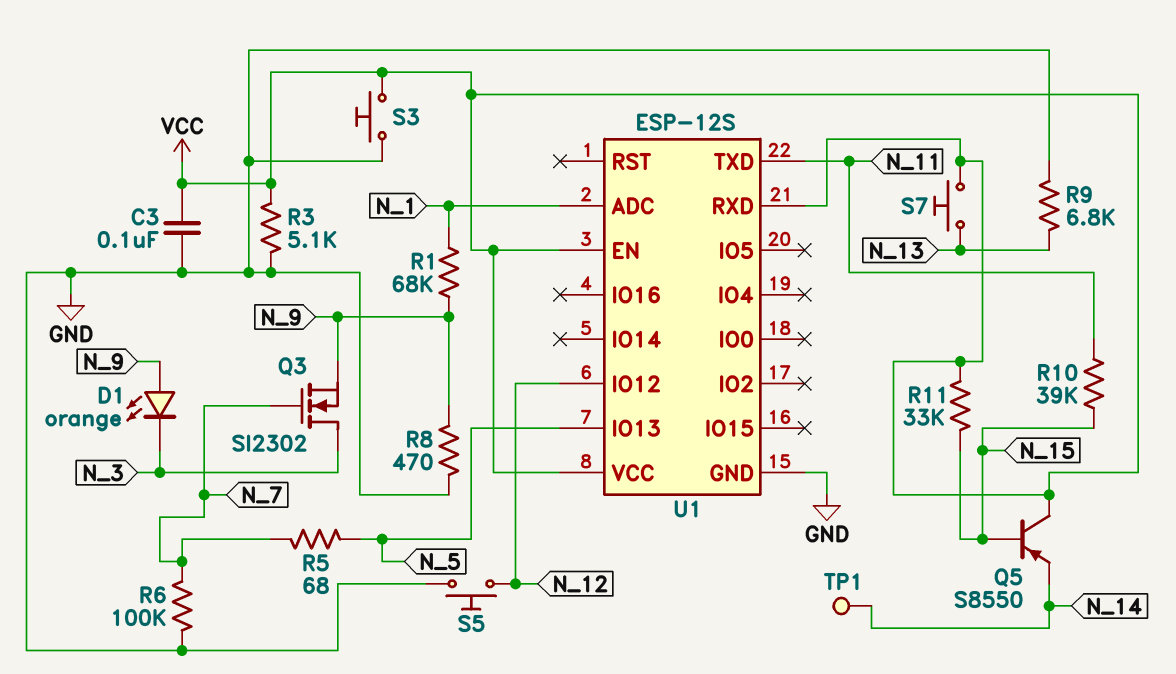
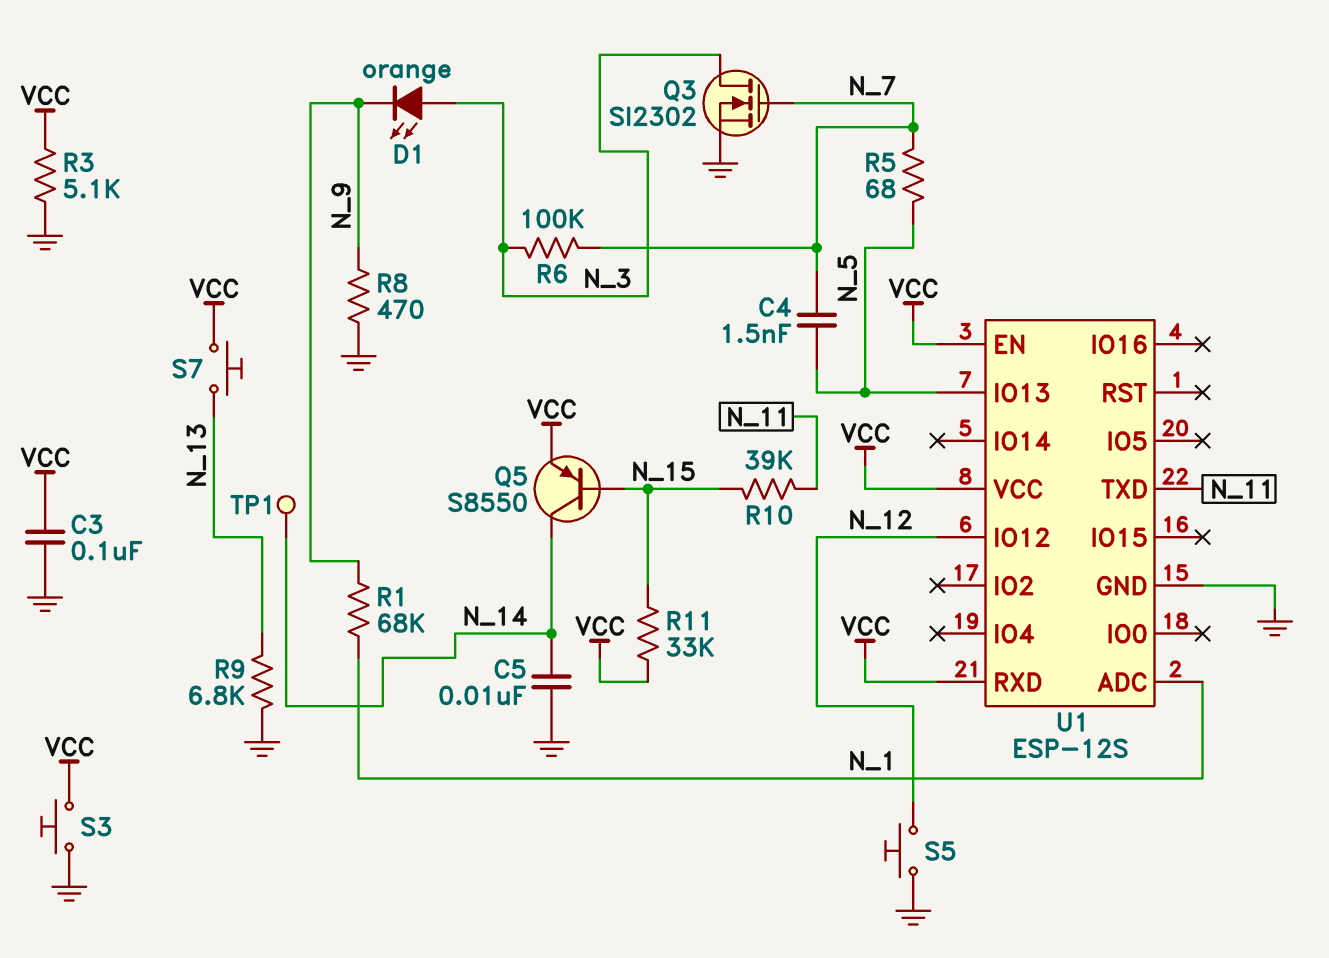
C4: none -> 1.5nF (N_5, N_7)
C5: none -> 10nF (GND, N_14)
D1: LED orange (A N_9, K N_3) -> LED orange (A N_3, K N_9)
Q3: NMOS SI2302 (G N_7, D N_3, S N_9) -> NMOS SI2302 (G N_7, D N_3, S GND)
Q5: PNP S8550 (B N_15, C VCC, E N_14) -> PNP S8550 (B N_15, C N_14, E VCC)
R6: 100k (GND, N_7) -> 100k (N_3, N_7)

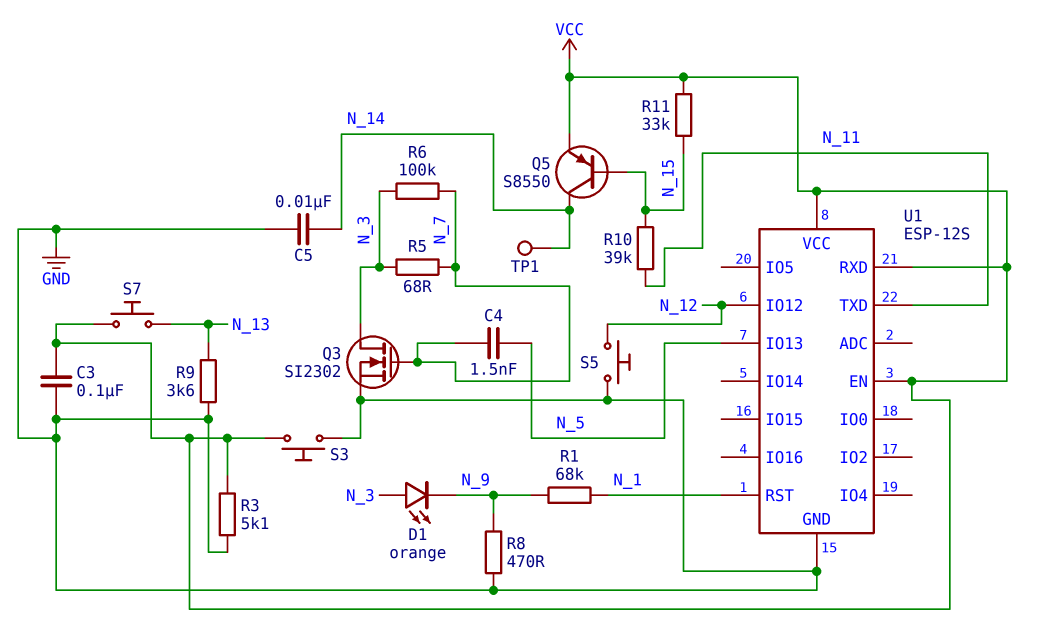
R5: 68 (N_5, N_7) -> 68 (N_3, N_7)
R9: 6.8k (GND, N_13) -> 3.6k (GND, N_13)
U1 pin ADC: N_1 -> none
U1 pin RST: none -> N_1

